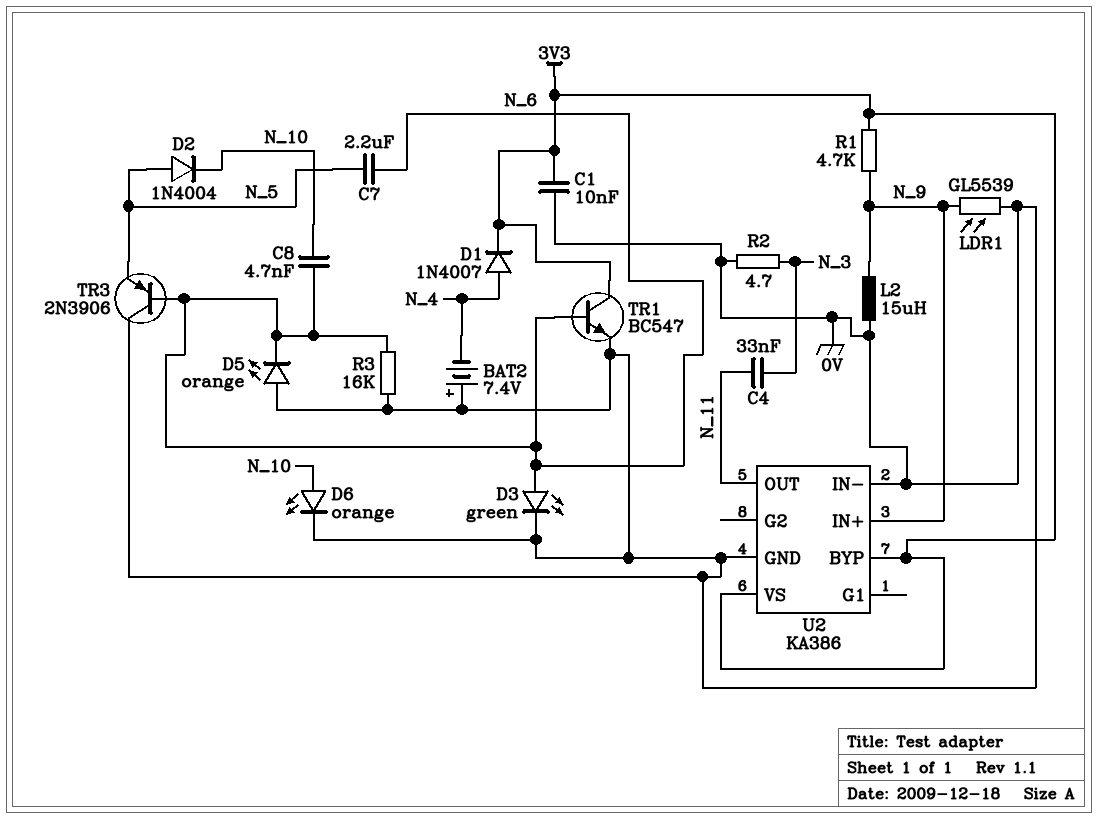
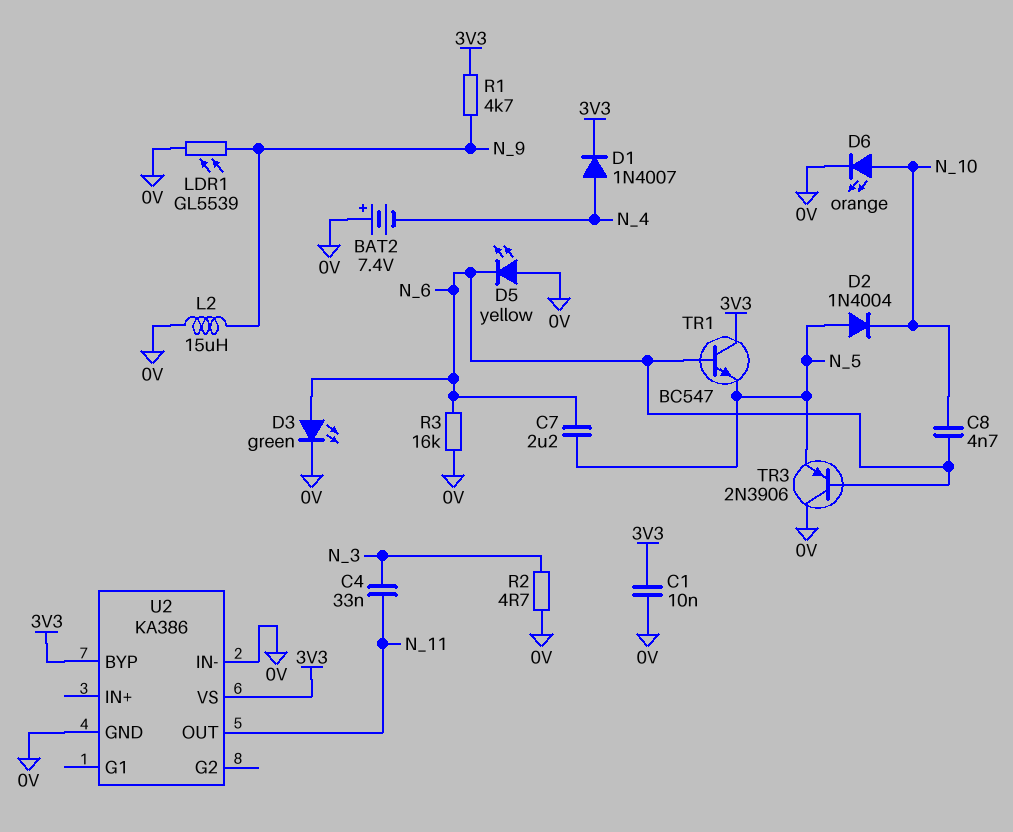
D5: LED orange (A 0V, K N_6) -> LED yellow (A 0V, K N_6)
TR1: NPN BC547 (B N_6, C 3V3, E 0V) -> NPN BC547 (B N_6, C 3V3, E N_5)
U2 pin IN+: N_9 -> none

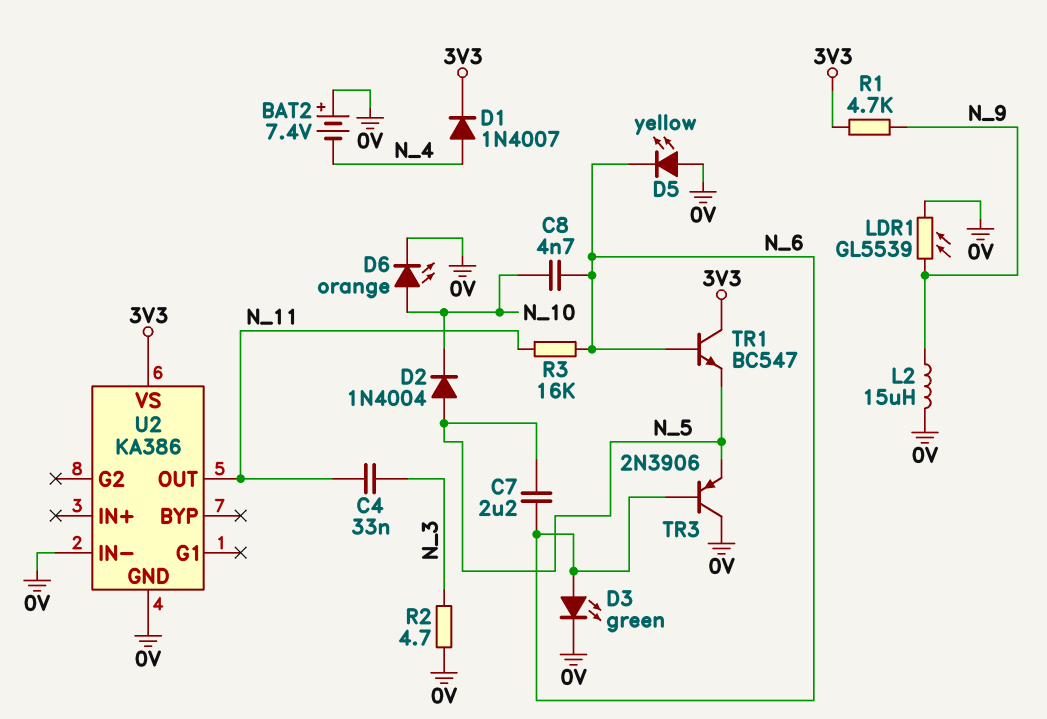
C1: 10nF (0V, 3V3) -> none
R3: 16k (0V, N_6) -> 16k (N_6, N_11)
U2 pin BYP: 3V3 -> none

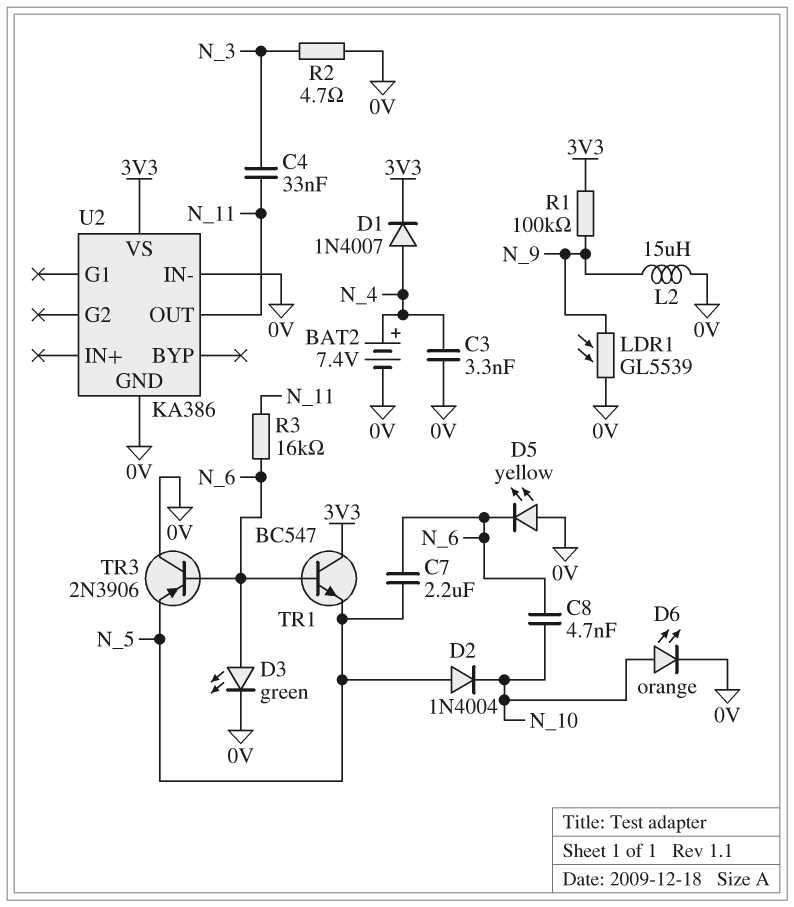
BAT2: 7.4V (plus 0V, minus N_4) -> 7.4V (plus N_4, minus 0V)
C3: none -> 3.3nF (0V, N_4)
R1: 4.7k (3V3, N_9) -> 100k (3V3, N_9)

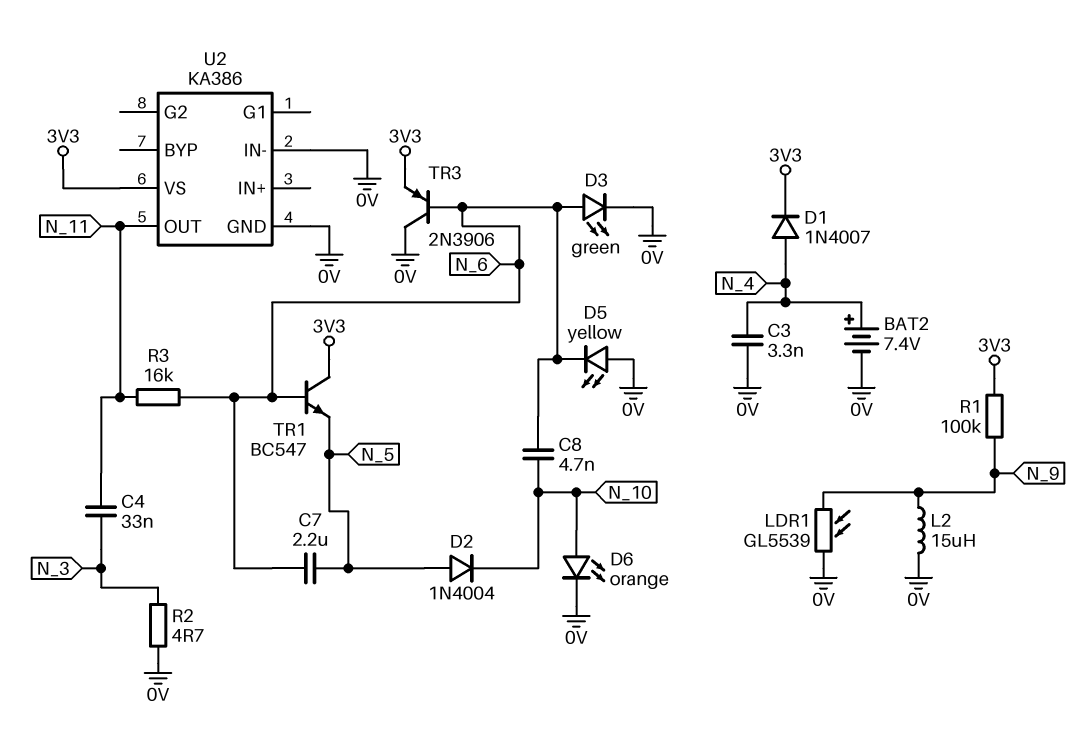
TR3: PNP 2N3906 (B N_6, C 0V, E N_5) -> PNP 2N3906 (B N_6, C 0V, E 3V3)

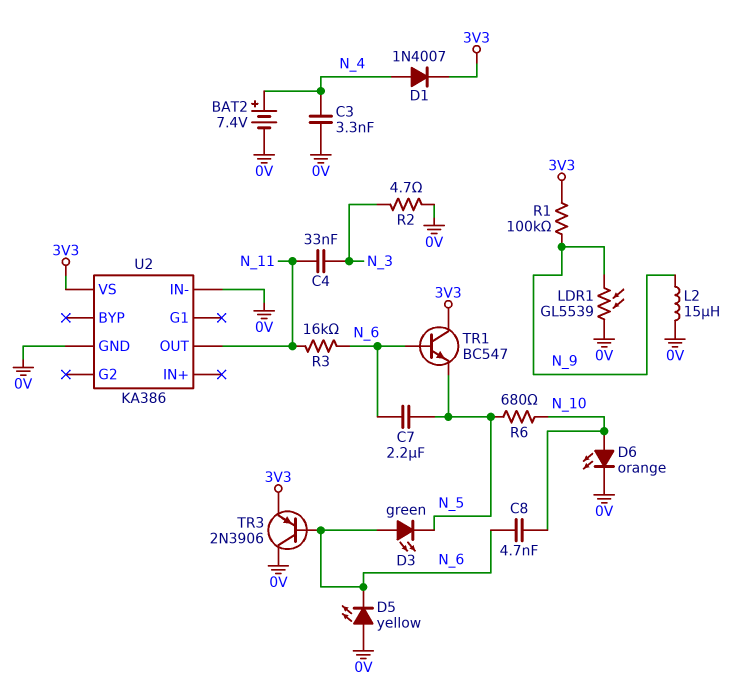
D2: diode 1N4004 (A N_5, K N_10) -> none
D3: LED green (A N_6, K 0V) -> LED green (A N_6, K N_5)
R6: none -> 680 (N_5, N_10)

